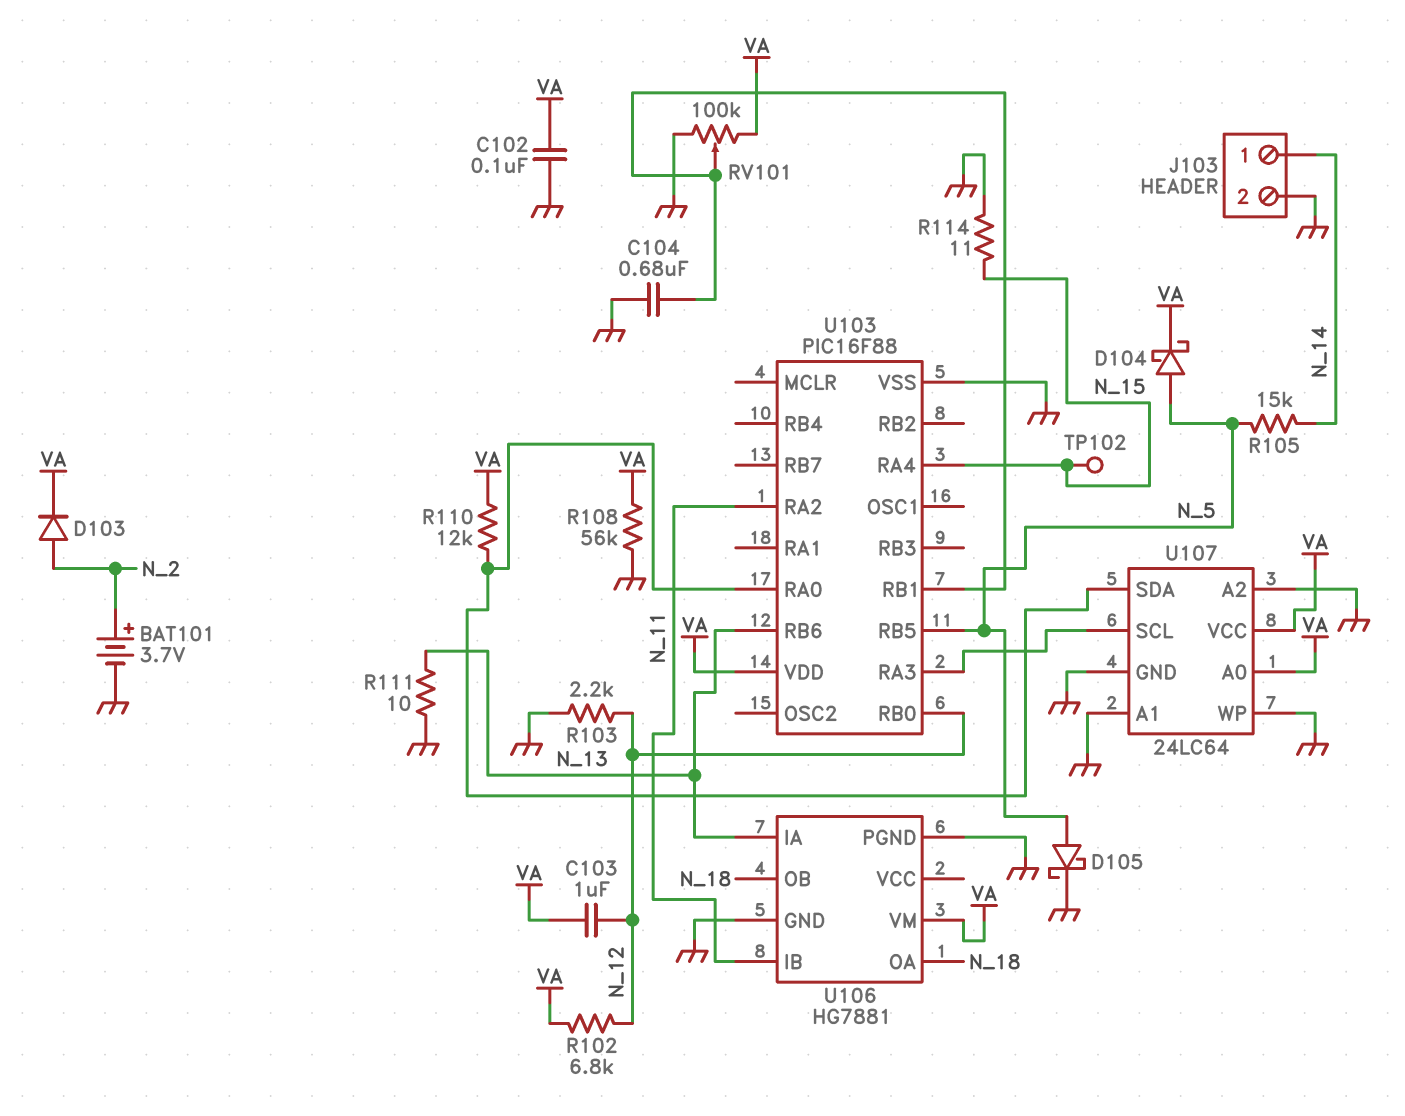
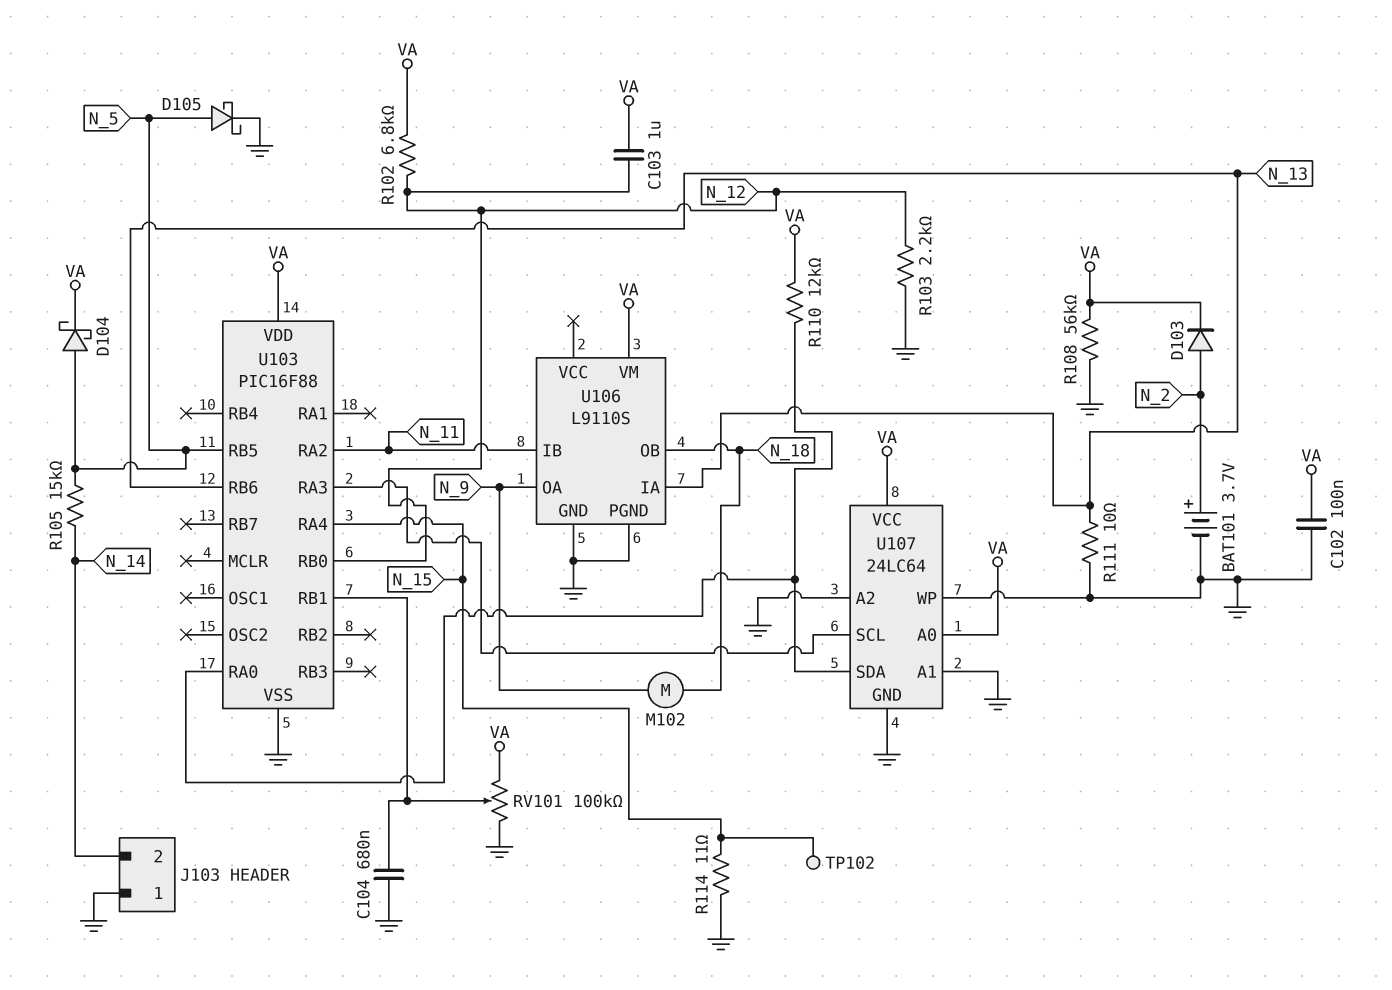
J103 pin 1: N_14 -> GND
J103 pin 2: GND -> N_14
M102: none -> motor (N_9, N_18)
U106: HG7881 -> L9110S
U106 pin OA: N_18 -> N_9

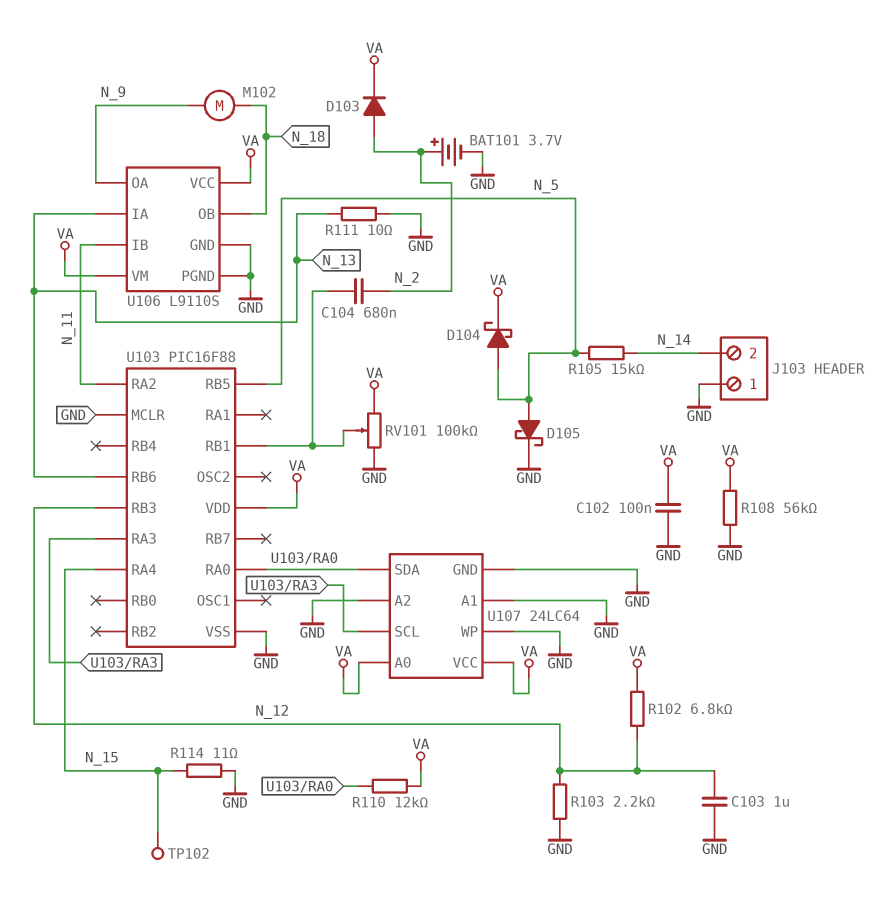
C103: 1uF (N_12, VA) -> 1uF (GND, N_12)
C104: 680nF (GND, U103/RB1) -> 680nF (N_2, U103/RB1)
U103 pin MCLR: none -> GND
U103 pin RB0: N_12 -> none
U103 pin RB3: none -> N_12
U106 pin VCC: none -> VA

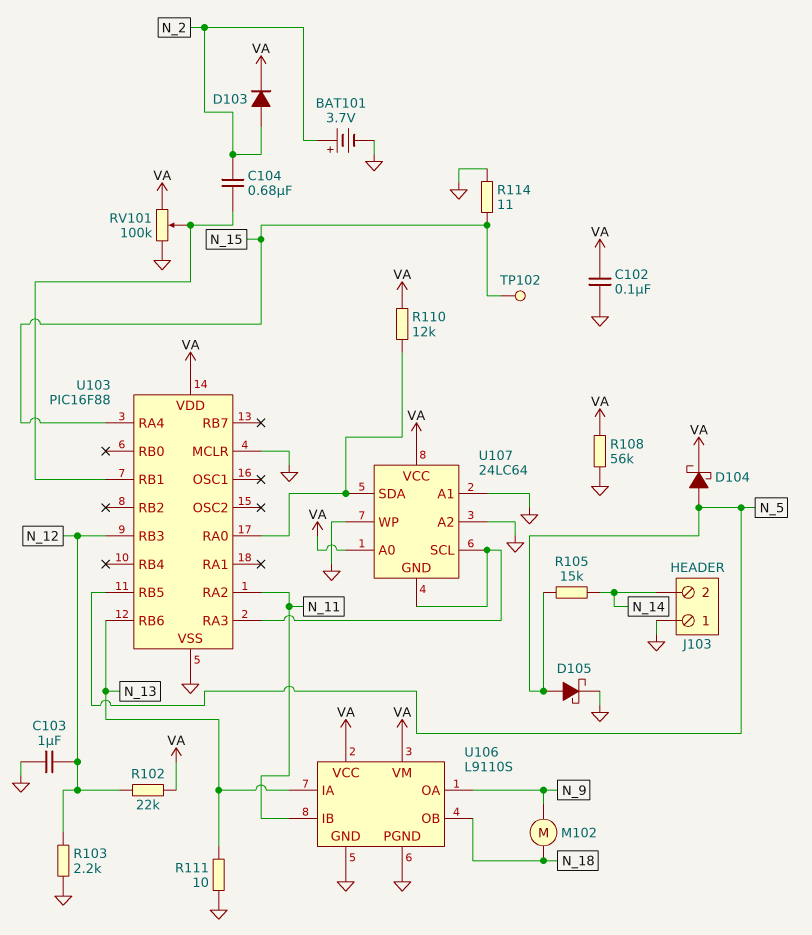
R102: 6.8k (N_12, VA) -> 22k (N_12, VA)
U107 pin GND: GND -> U103/RA3

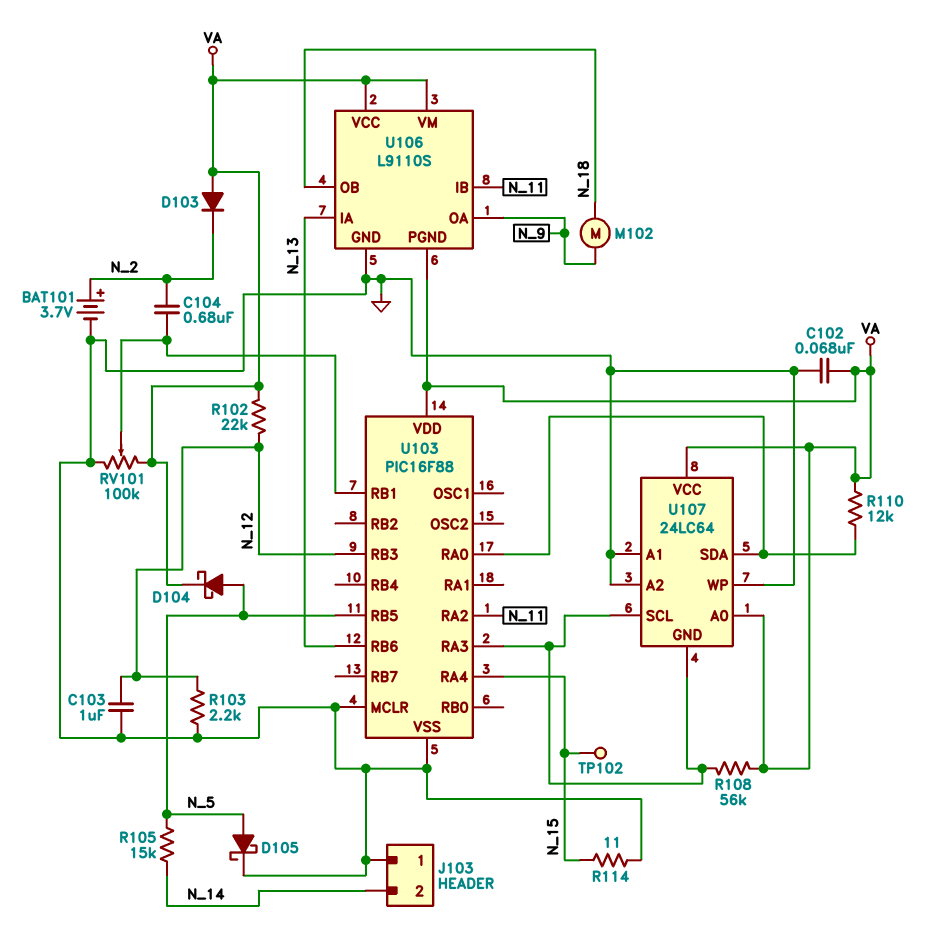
C102: 100nF (GND, VA) -> 68nF (GND, VA)
D103: diode (A N_2, K VA) -> diode (A VA, K N_2)
R108: 56k (GND, VA) -> 56k (U103/RA3, VA)
R111: 10 (GND, N_13) -> none
U106 pin PGND: GND -> VA

